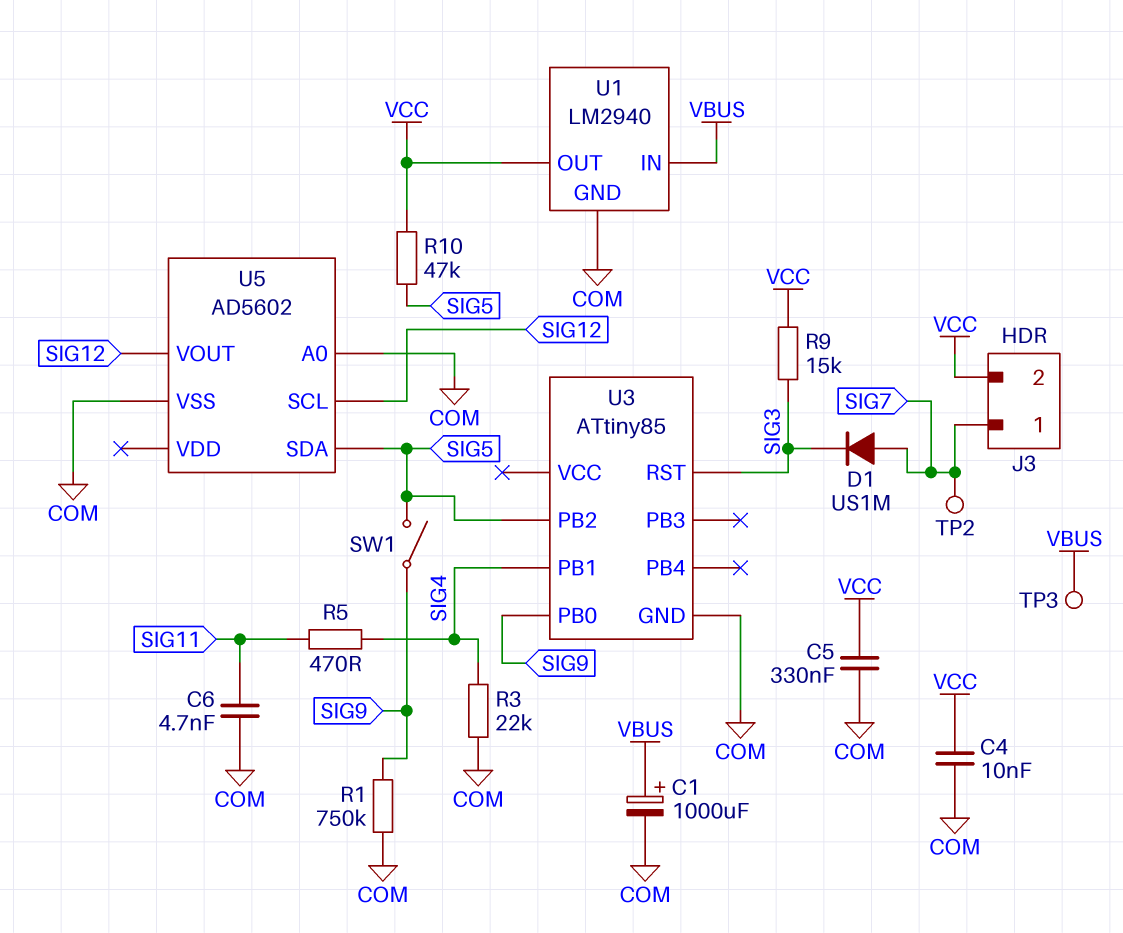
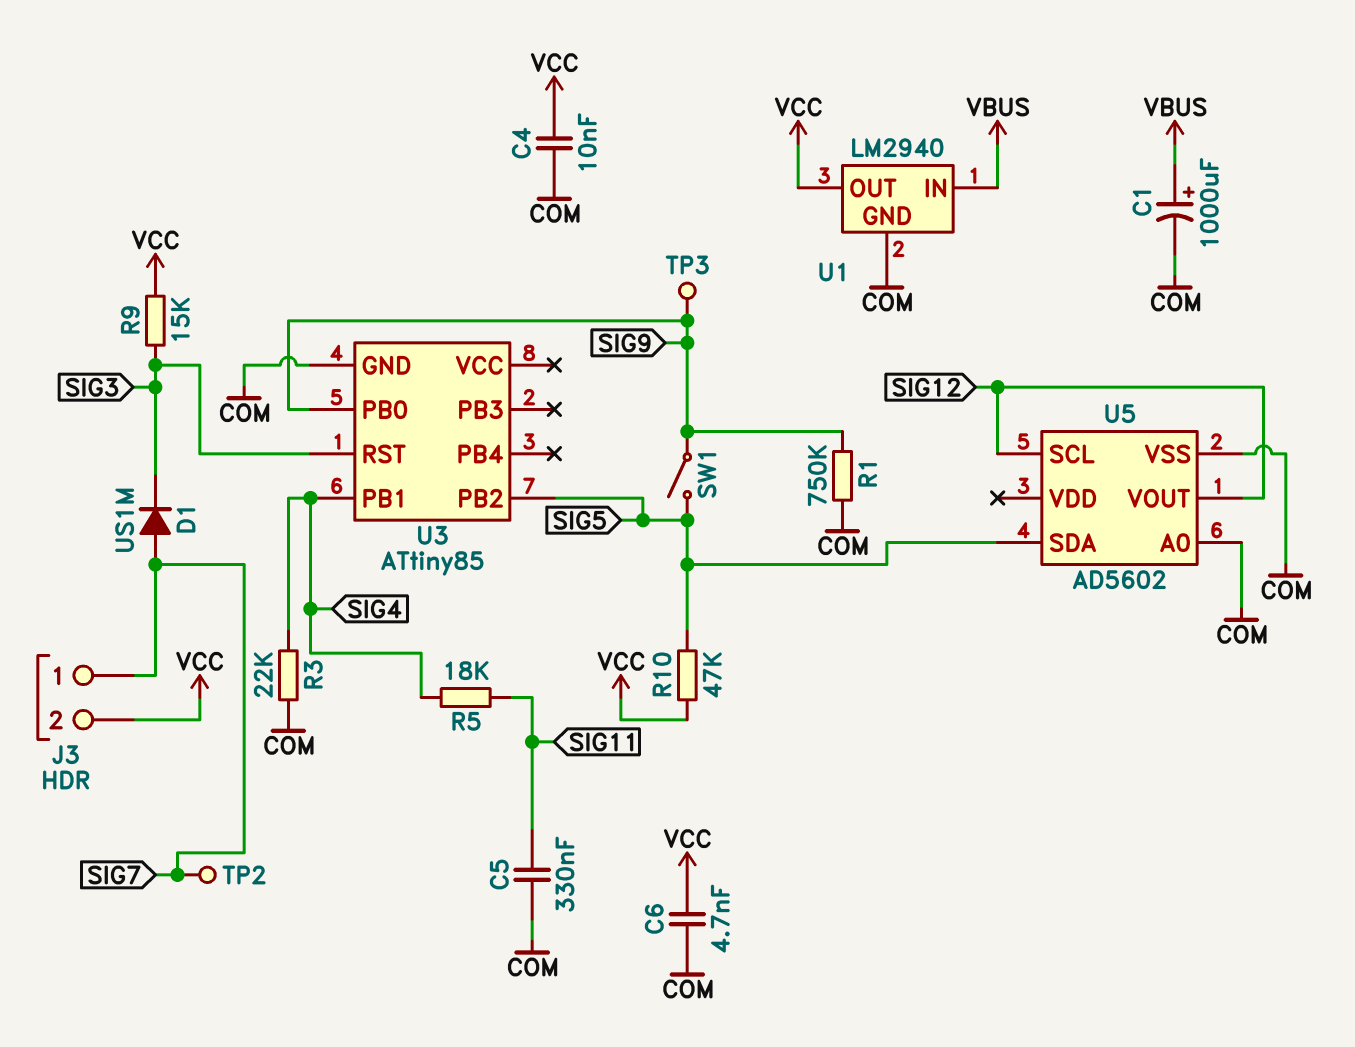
C5: 330nF (COM, VCC) -> 330nF (COM, SIG11)
C6: 4.7nF (COM, SIG11) -> 4.7nF (COM, VCC)
R5: 470 (SIG4, SIG11) -> 18k (SIG4, SIG11)
TP3: test point (VBUS) -> test point (SIG9)

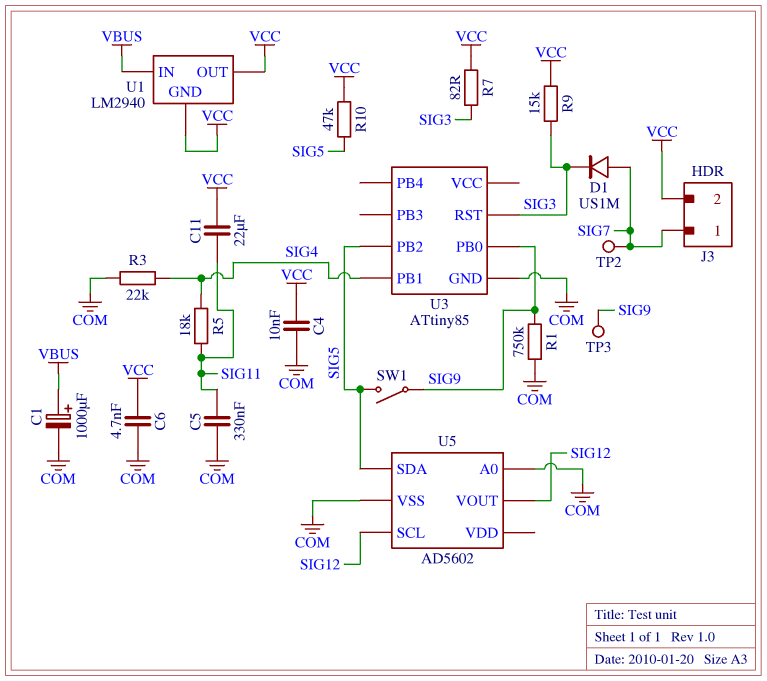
C11: none -> 22uF (SIG11, VCC)
R7: none -> 82 (SIG3, VCC)
U1 pin GND: COM -> VCC

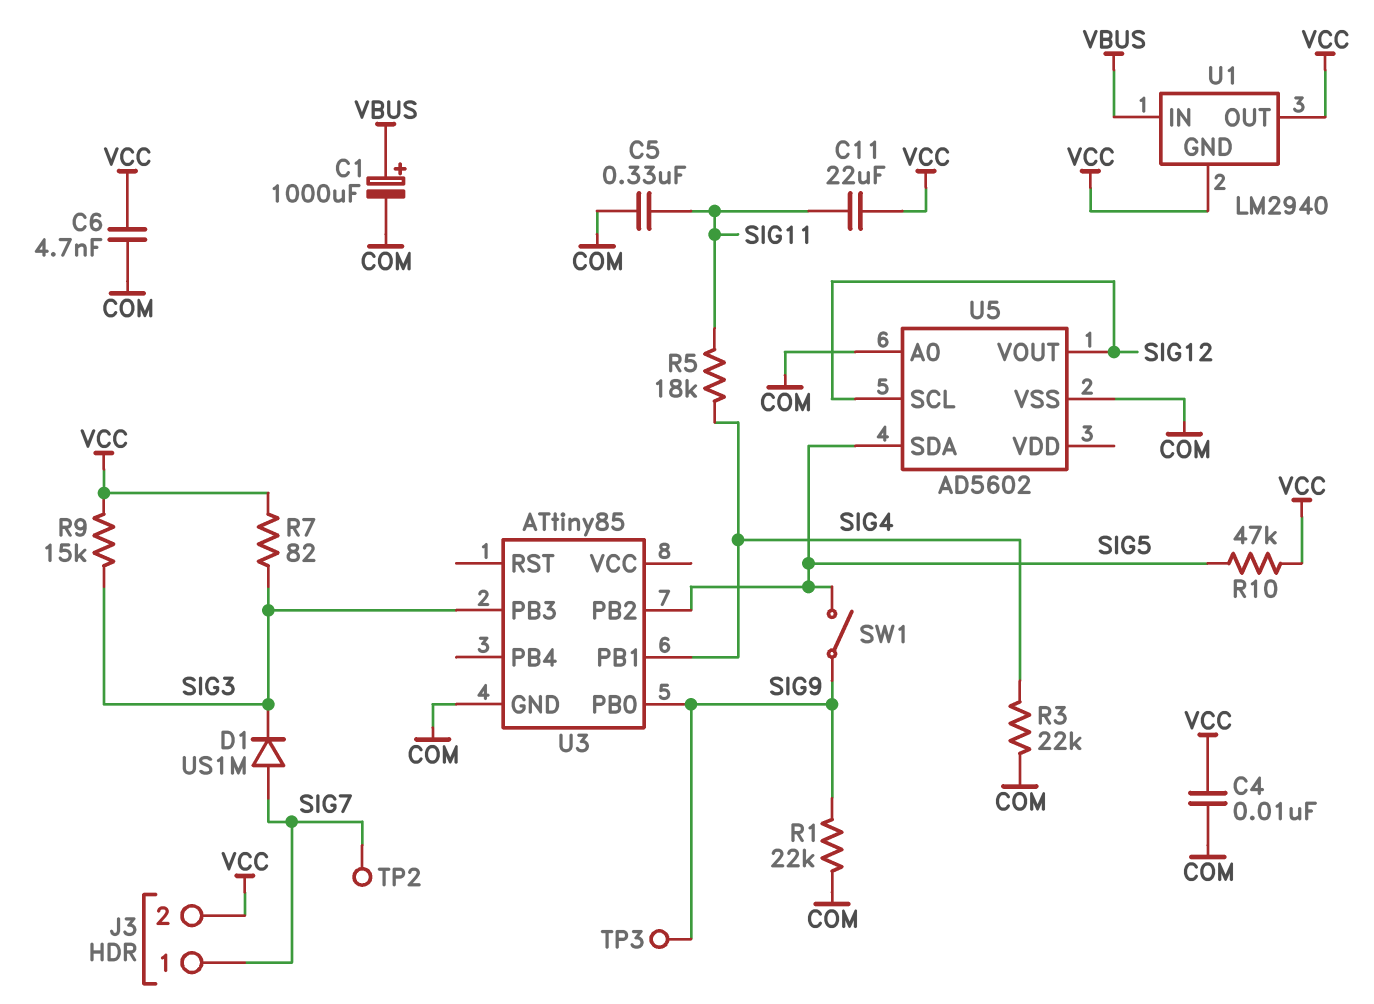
R1: 750k (COM, SIG9) -> 22k (COM, SIG9)
U3 pin PB3: none -> SIG3
U3 pin RST: SIG3 -> none

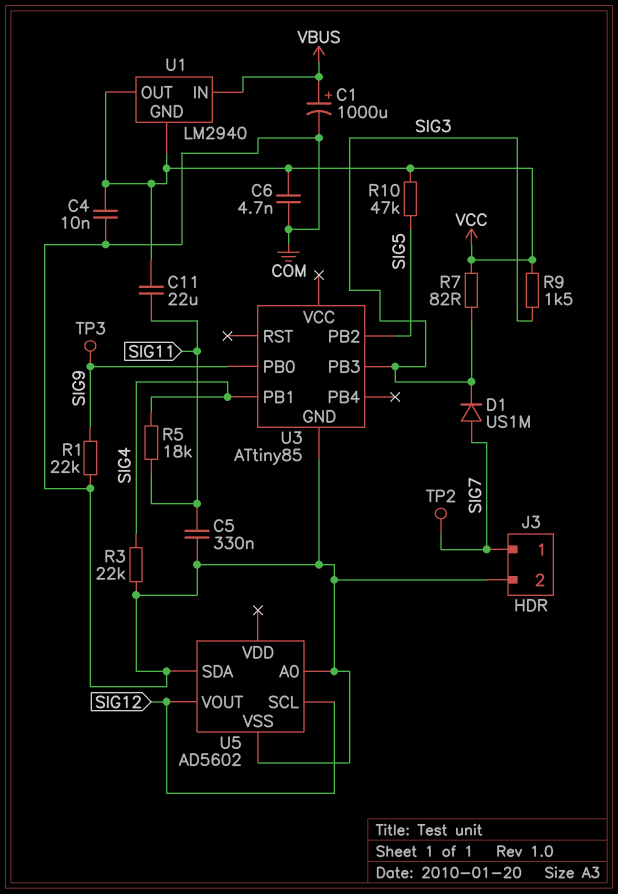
J3 pin 2: VCC -> COM
R9: 15k (SIG3, VCC) -> 1.5k (SIG3, VCC)
SW1: switch (SIG5, SIG9) -> none
U5 pin SDA: SIG5 -> COM

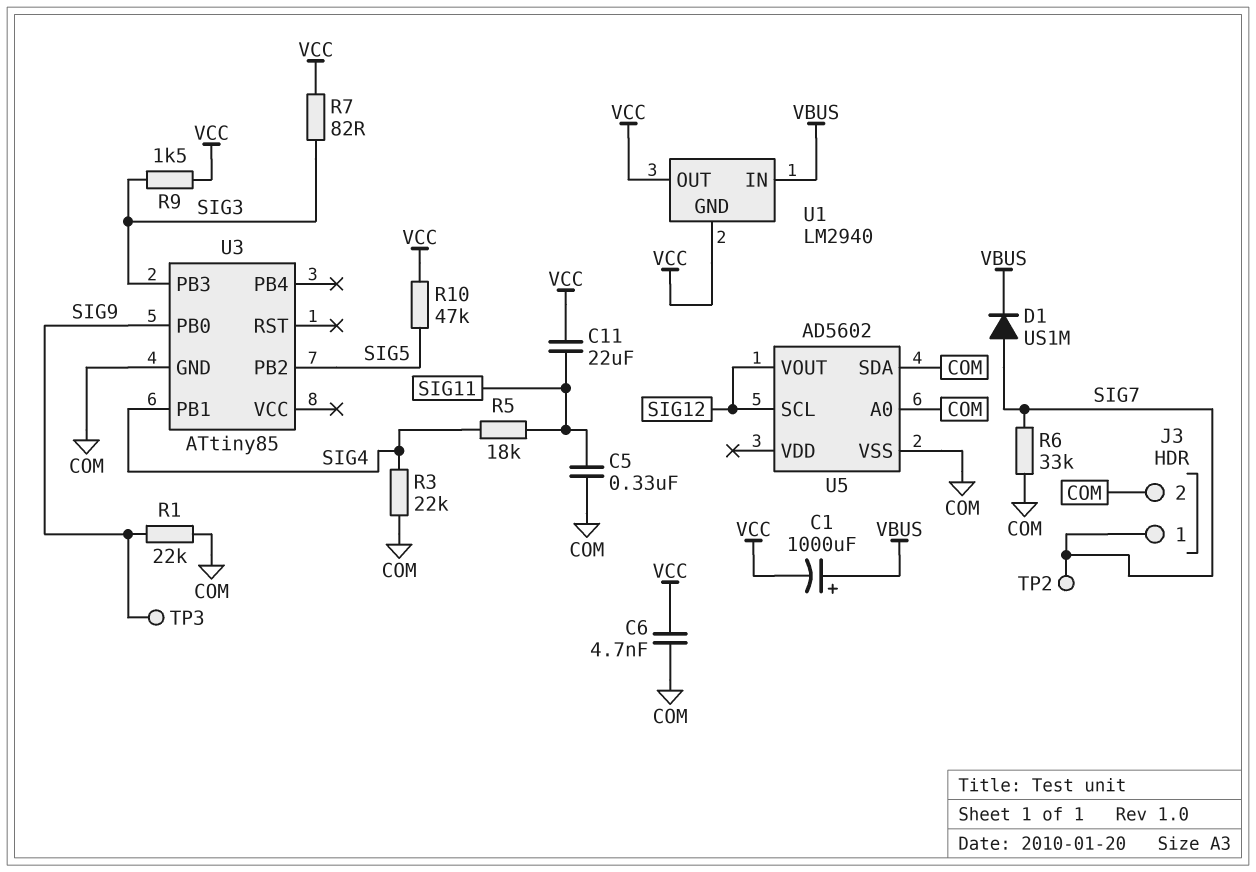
C1: 1000uF (plus VBUS, minus COM) -> 1000uF (plus VBUS, minus VCC)
C4: 10nF (COM, VCC) -> none
D1: diode US1M (A SIG7, K SIG3) -> diode US1M (A SIG7, K VBUS)
R6: none -> 33k (COM, SIG7)

